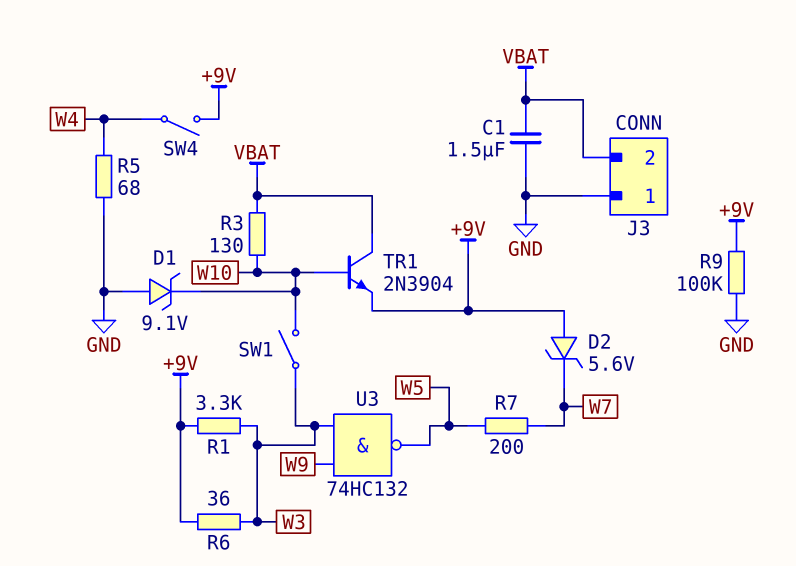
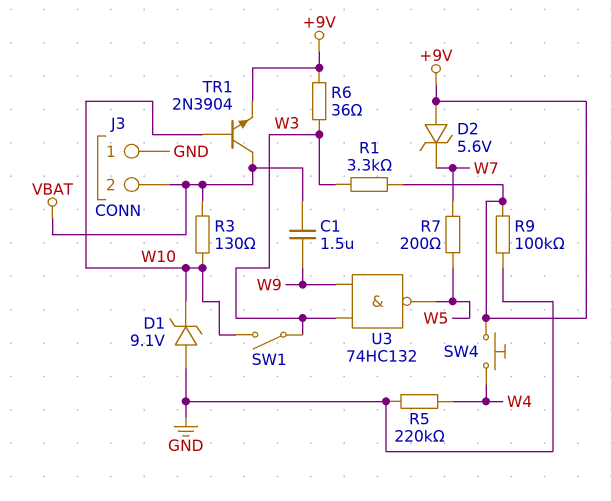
C1: 1.5uF (GND, VBAT) -> 1.5uF (VBAT, W9)
R5: 68 (GND, W4) -> 220k (GND, W4)
SW4: switch (+9V, W4) -> button (+9V, W4)

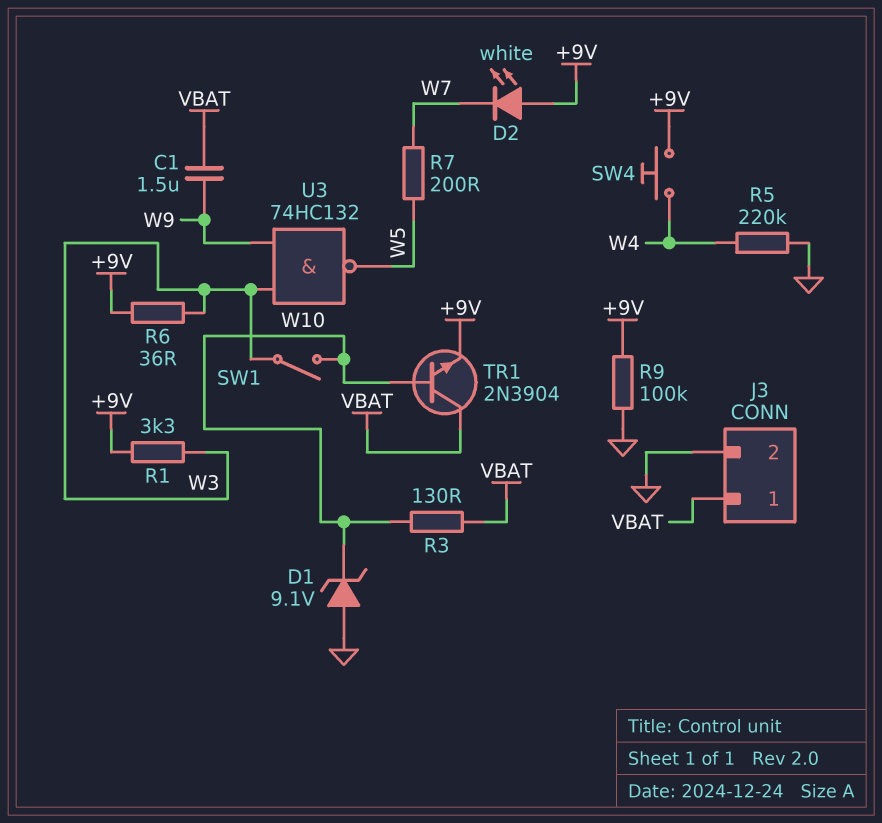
D2: zener 5.6V (A +9V, K W7) -> LED white (A +9V, K W7)
J3 pin 1: GND -> VBAT
J3 pin 2: VBAT -> GND

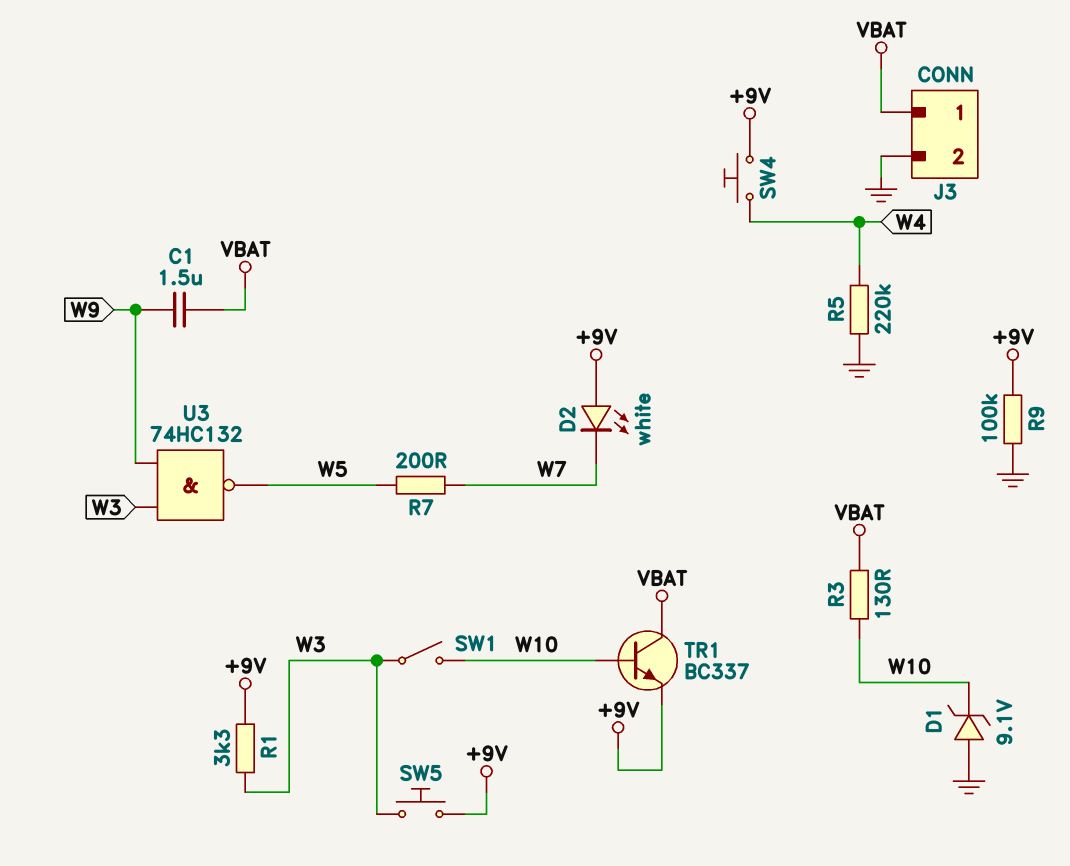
R6: 36 (+9V, W3) -> none
SW5: none -> button (+9V, W3)
TR1: NPN 2N3904 (B W10, C VBAT, E +9V) -> NPN BC337 (B W10, C VBAT, E +9V)

